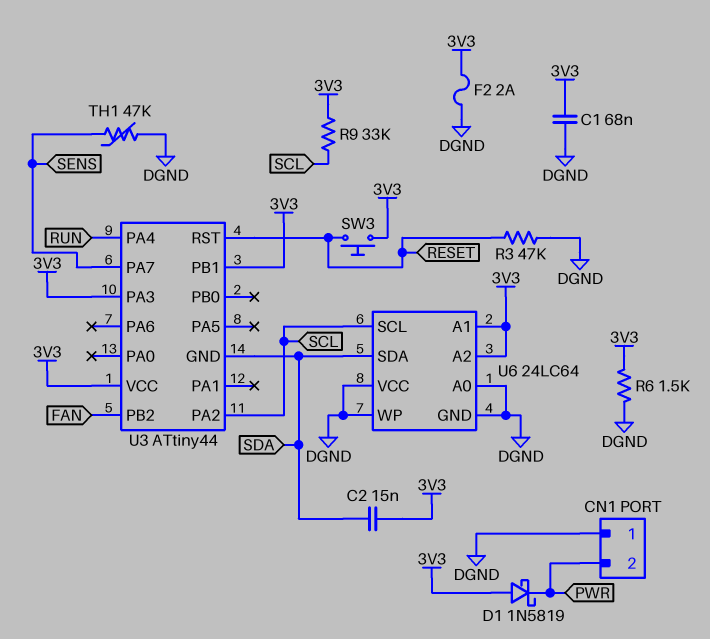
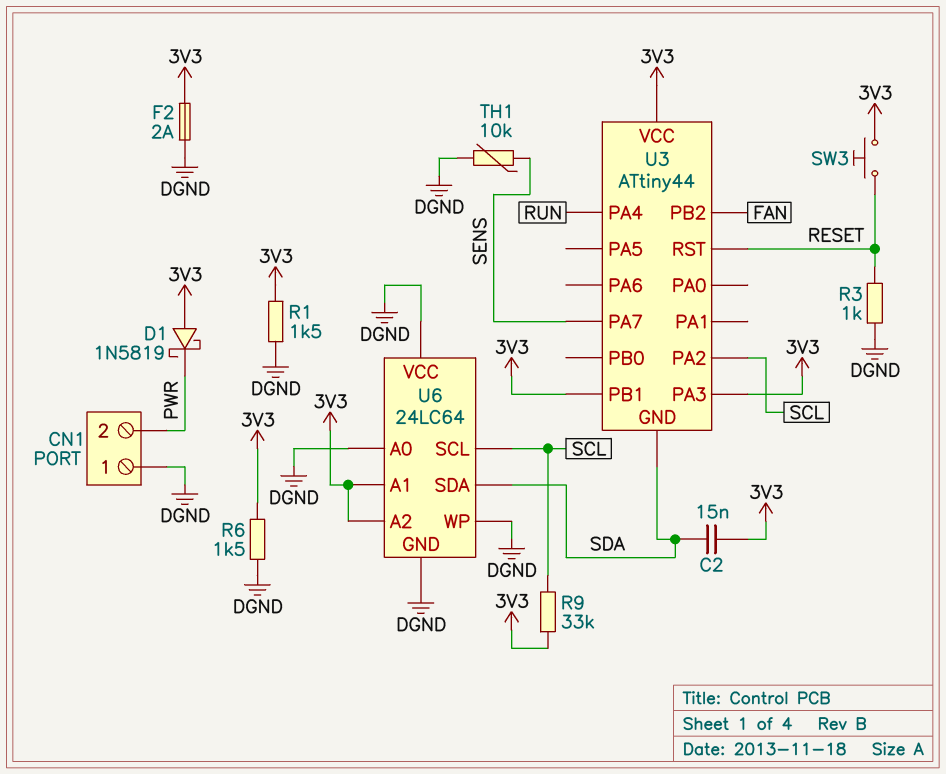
C1: 68nF (3V3, DGND) -> none
R1: none -> 1.5k (3V3, DGND)
R3: 47k (DGND, RESET) -> 1k (DGND, RESET)
TH1: 47k (DGND, SENS) -> 10k (DGND, SENS)

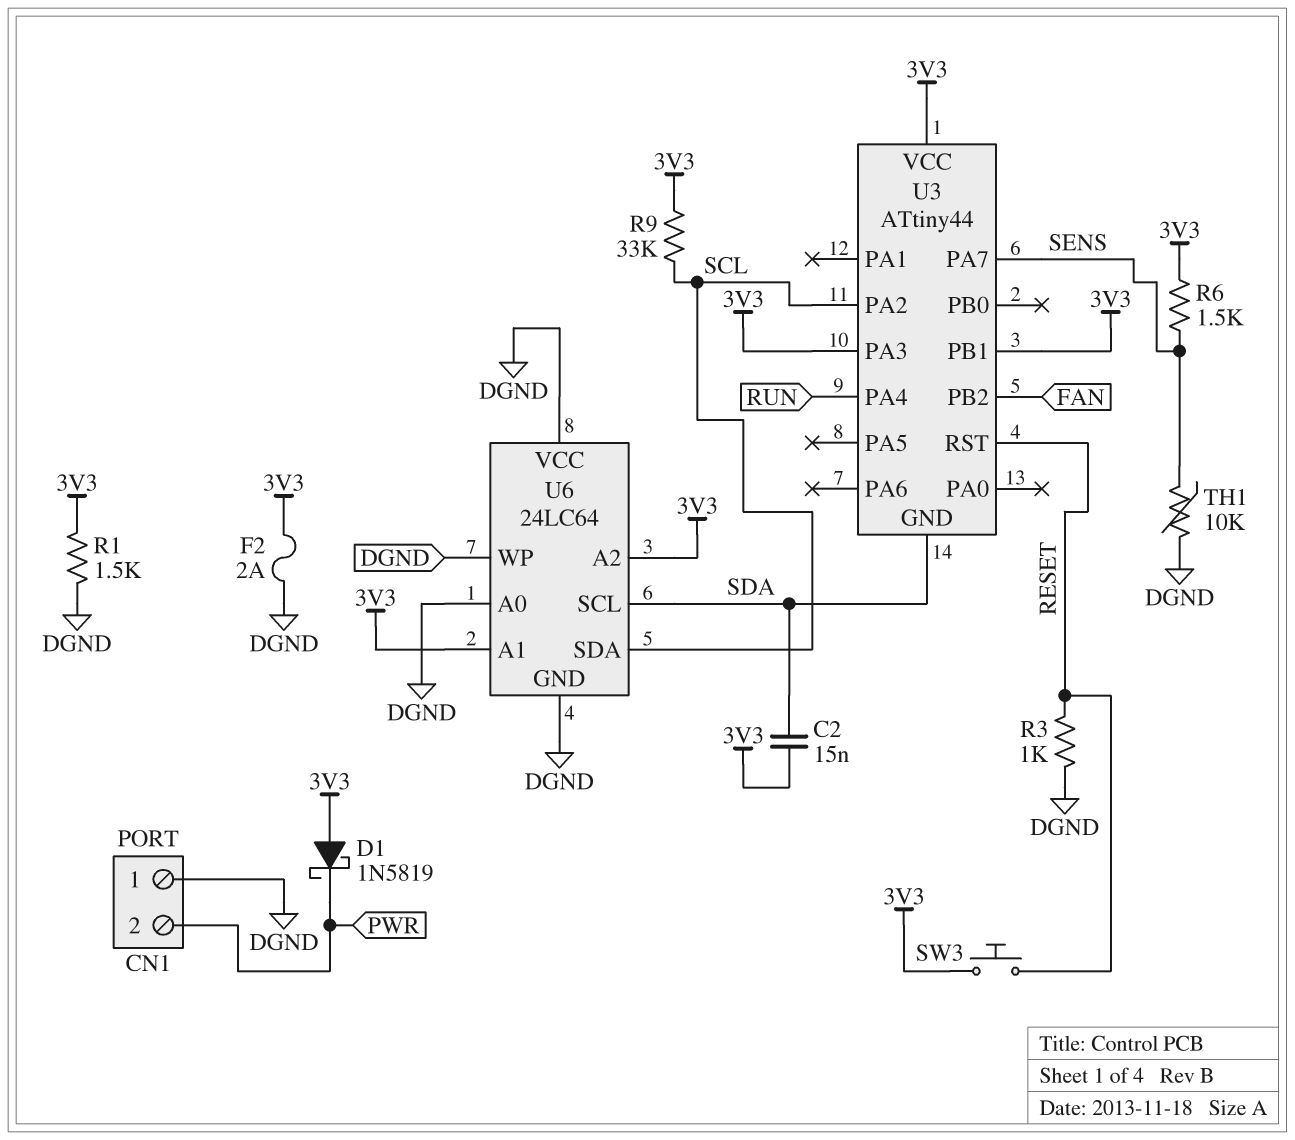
R6: 1.5k (3V3, DGND) -> 1.5k (3V3, SENS)
U6 pin SCL: SCL -> SDA
U6 pin SDA: SDA -> SCL

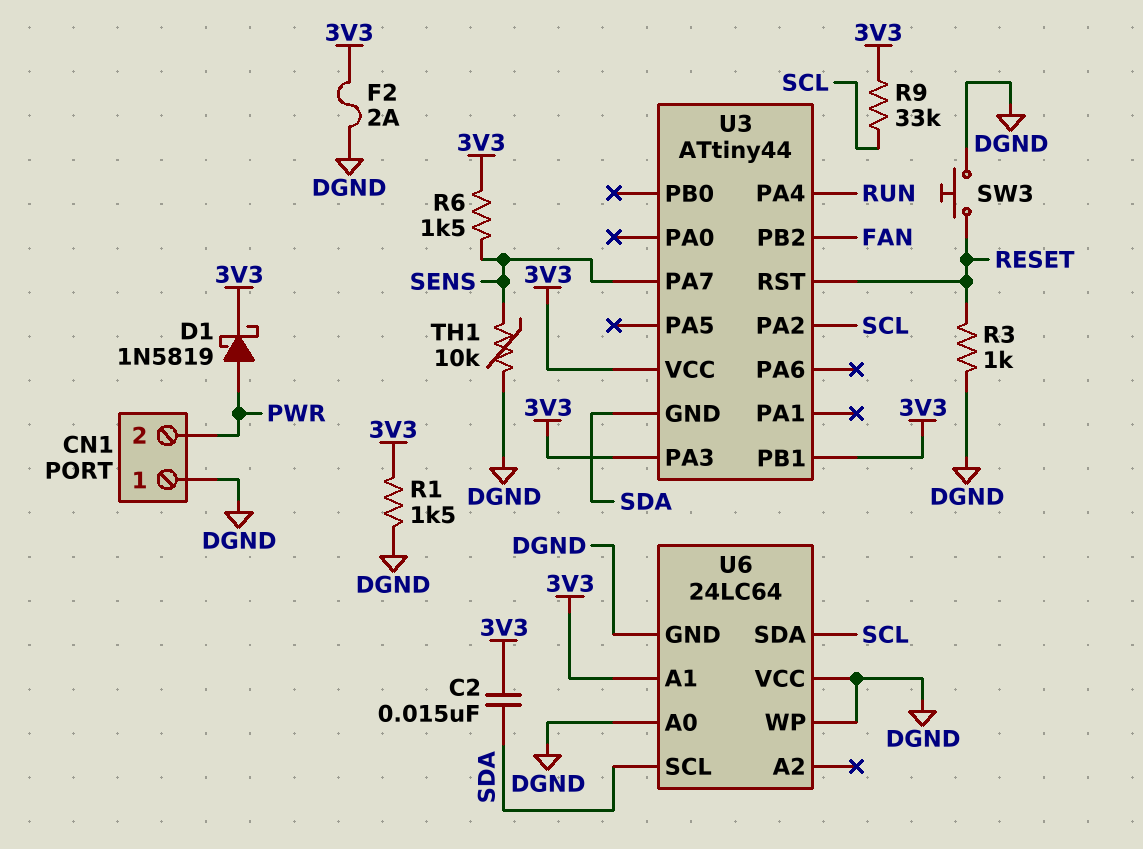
D1: schottky 1N5819 (A 3V3, K PWR) -> schottky 1N5819 (A PWR, K 3V3)
SW3: button (3V3, RESET) -> button (DGND, RESET)
U6 pin A2: 3V3 -> none

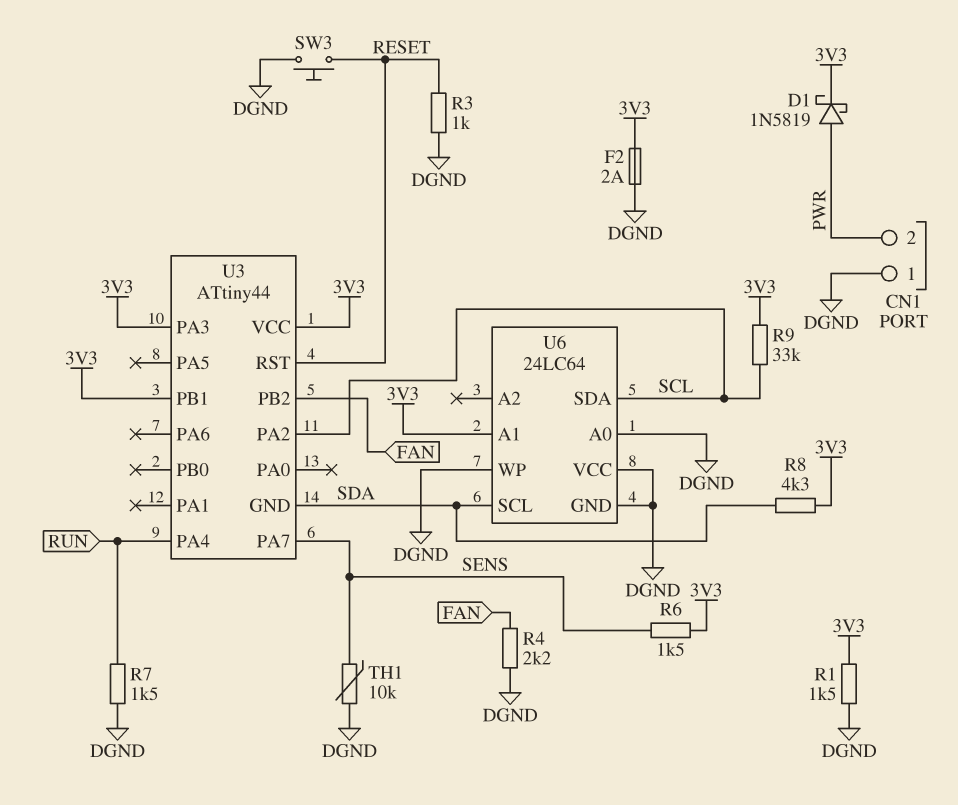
C2: 15nF (3V3, SDA) -> none
R4: none -> 2.2k (DGND, FAN)
R7: none -> 1.5k (DGND, RUN)
R8: none -> 4.3k (3V3, SDA)

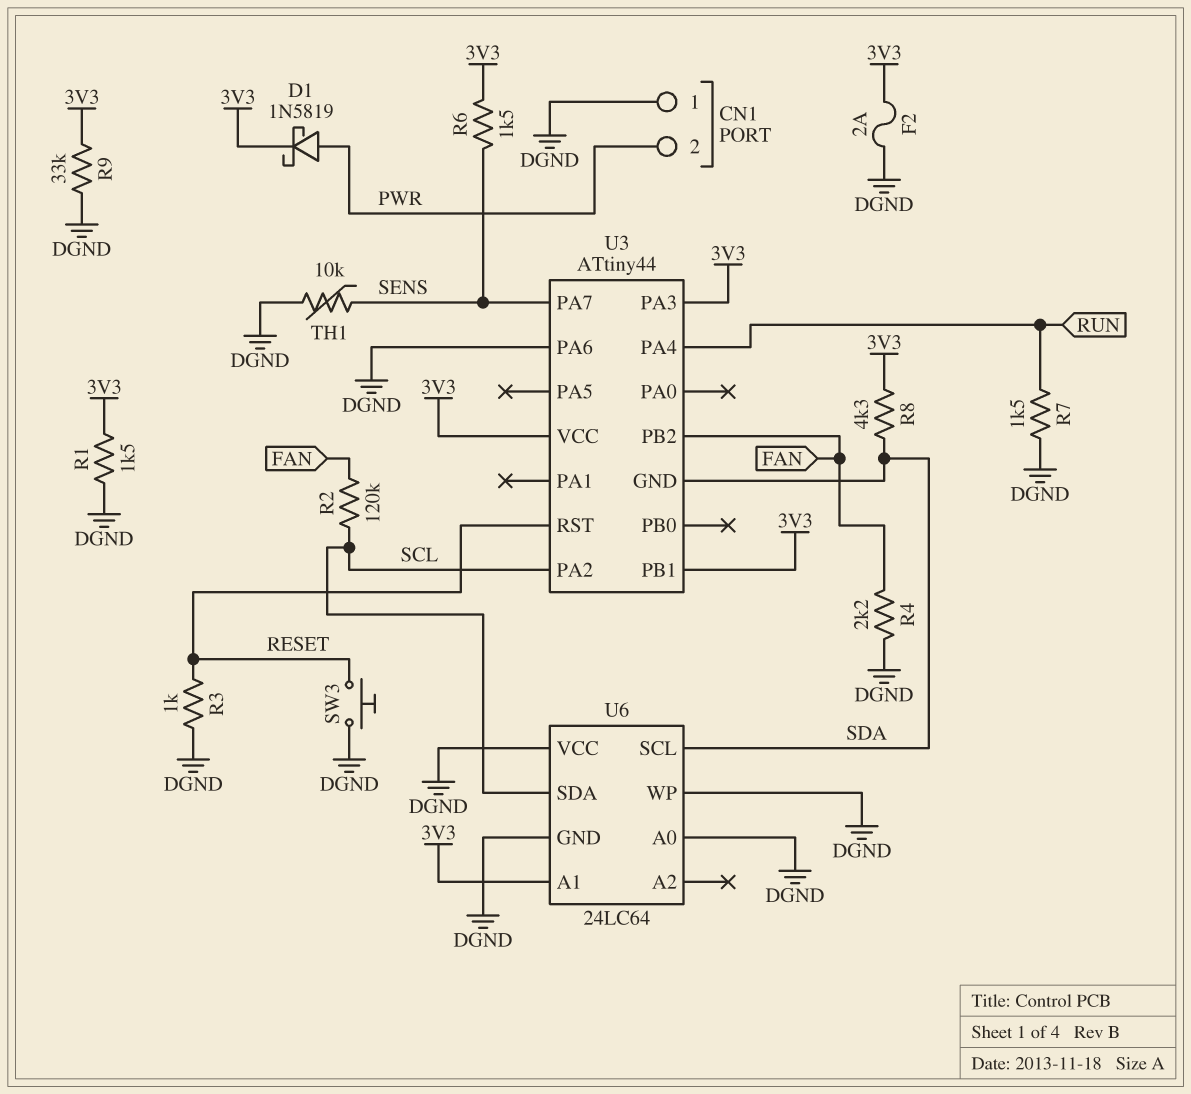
R2: none -> 120k (FAN, SCL)
R9: 33k (3V3, SCL) -> 33k (3V3, DGND)
U3 pin PA6: none -> DGND

